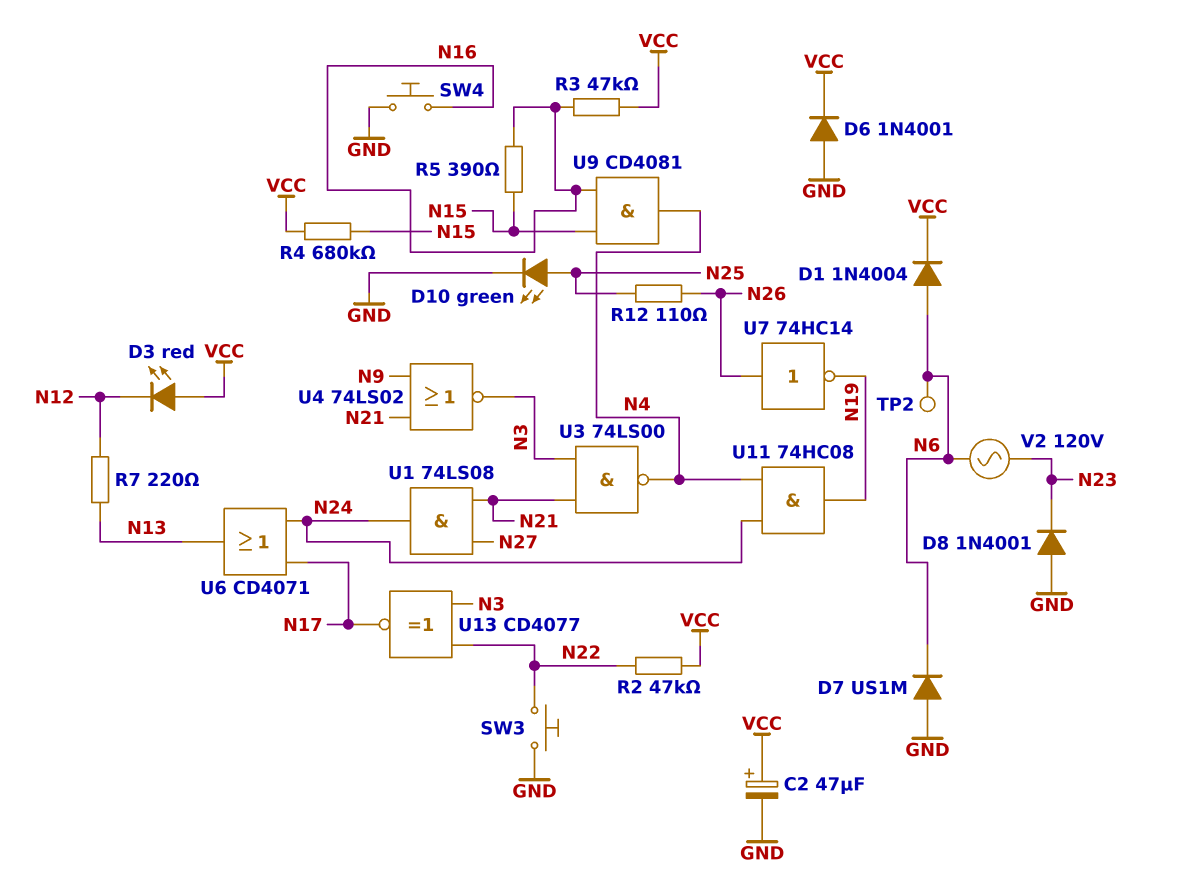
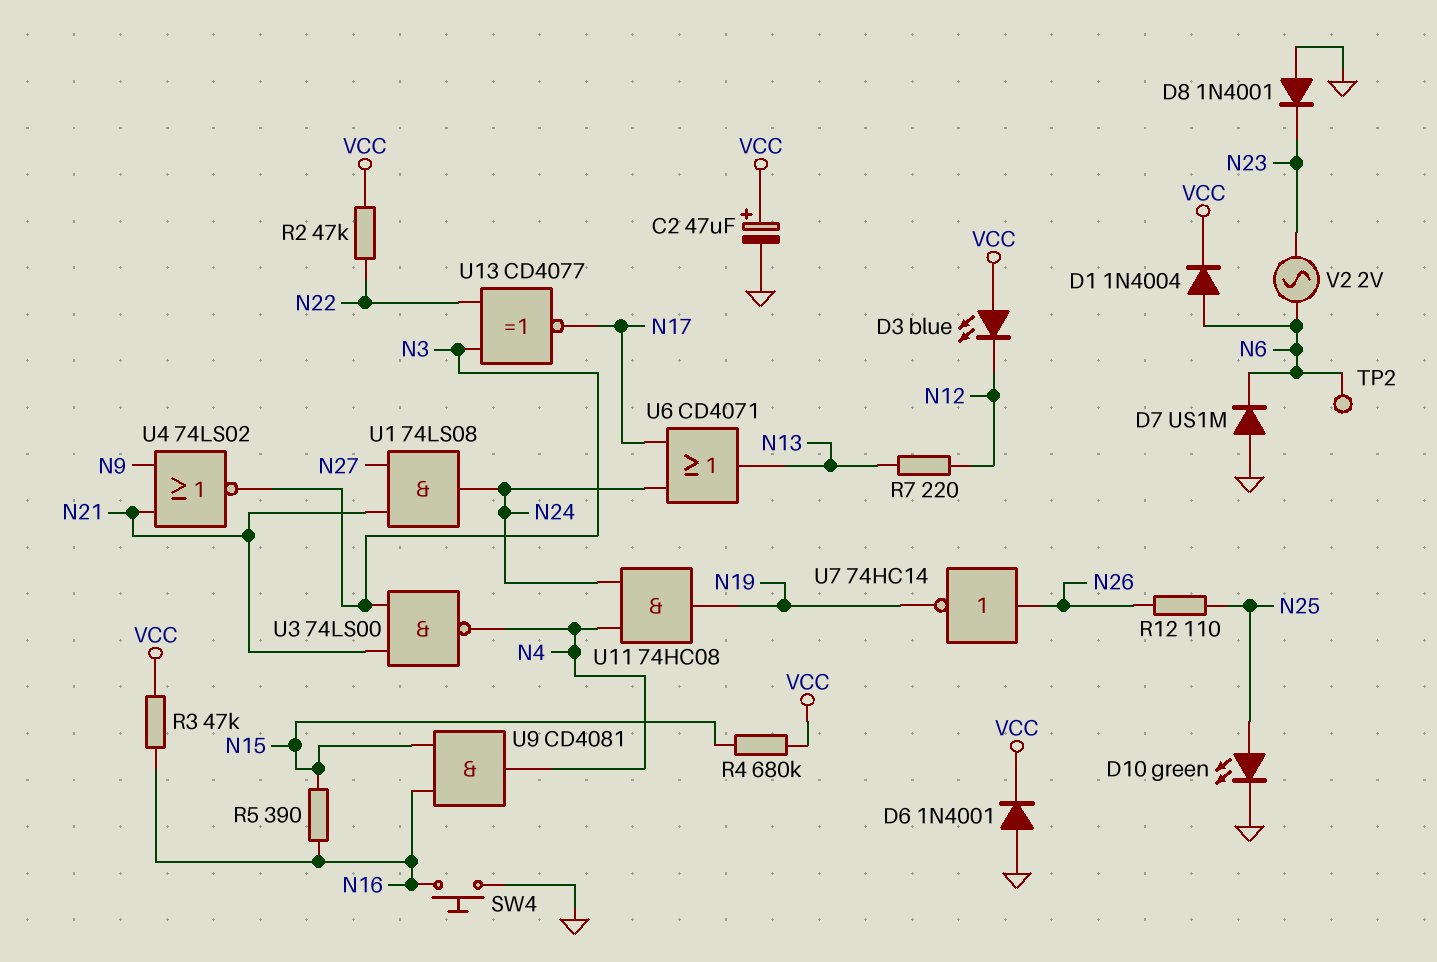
D3: LED red (A VCC, K N12) -> LED blue (A VCC, K N12)
SW3: button (GND, N22) -> none
V2: AC 120V (N6, N23) -> AC 2V (N6, N23)

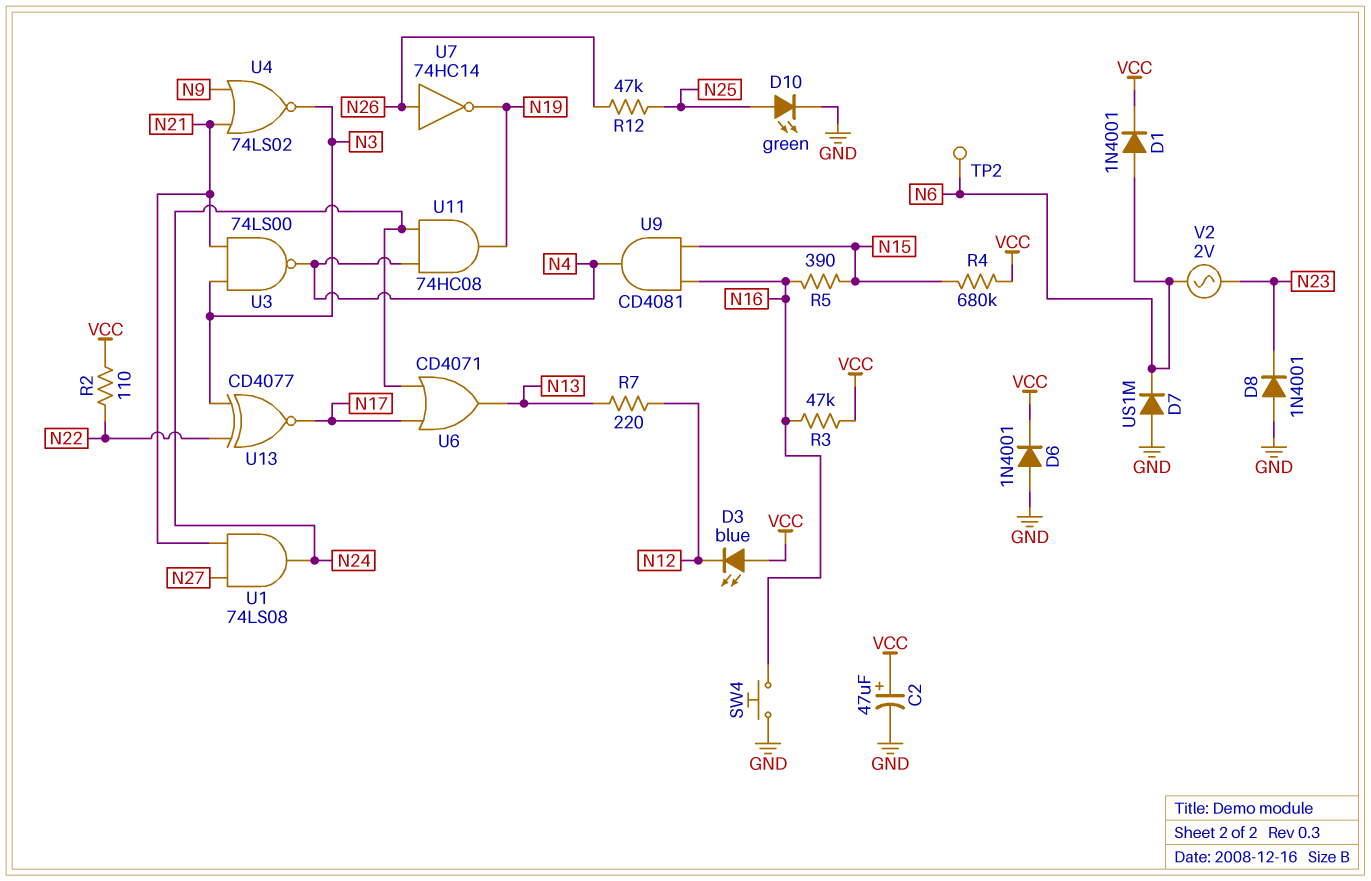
D1: diode 1N4004 (A N6, K VCC) -> diode 1N4001 (A N6, K VCC)
R2: 47k (N22, VCC) -> 110 (N22, VCC)
R12: 110 (N25, N26) -> 47k (N25, N26)

